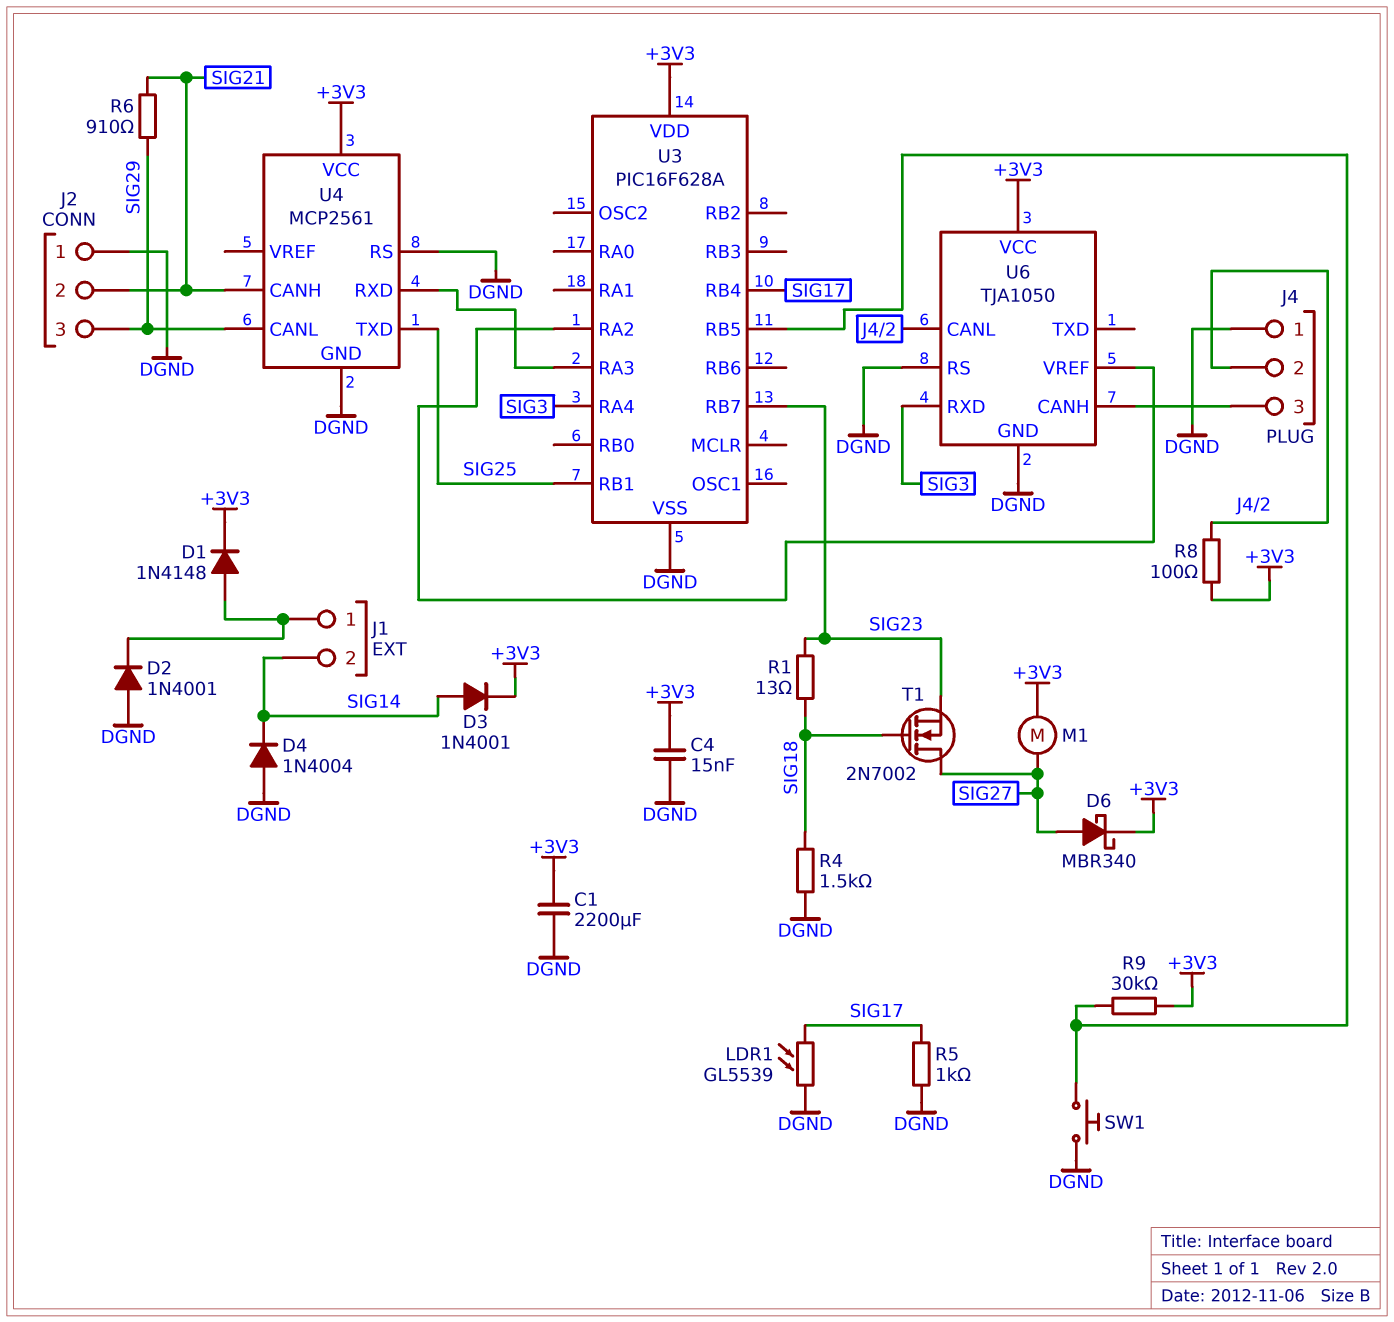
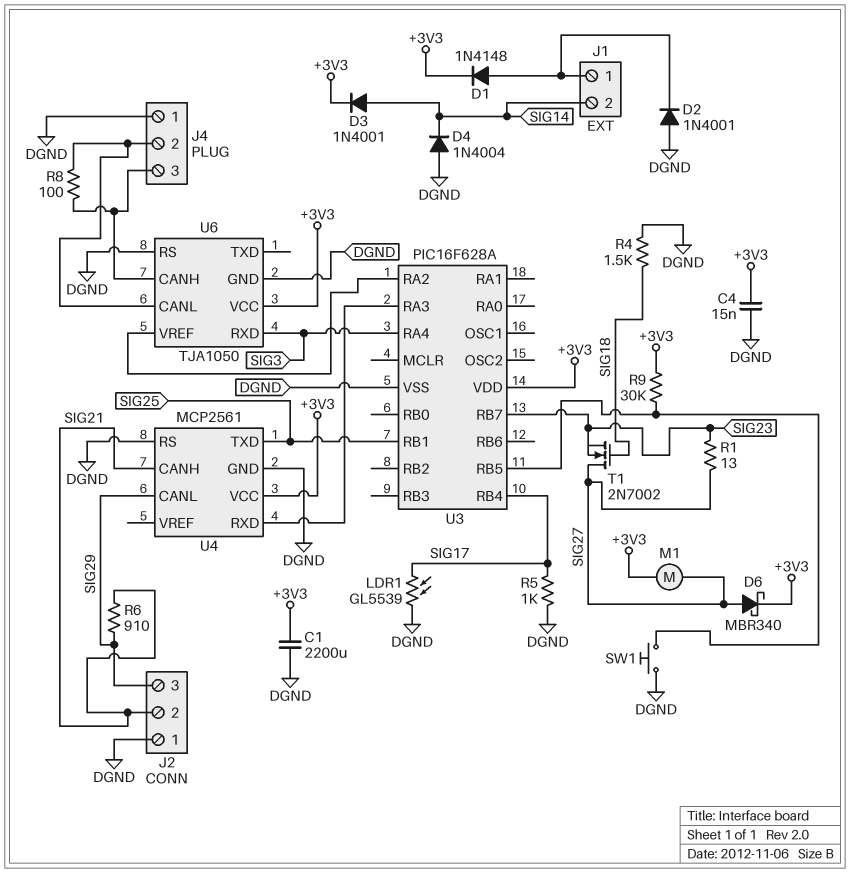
R1: 13 (SIG18, SIG23) -> 13 (SIG23, SIG27)
R8: 100 (+3V3, J4/2) -> 100 (J4/2, J4/3)

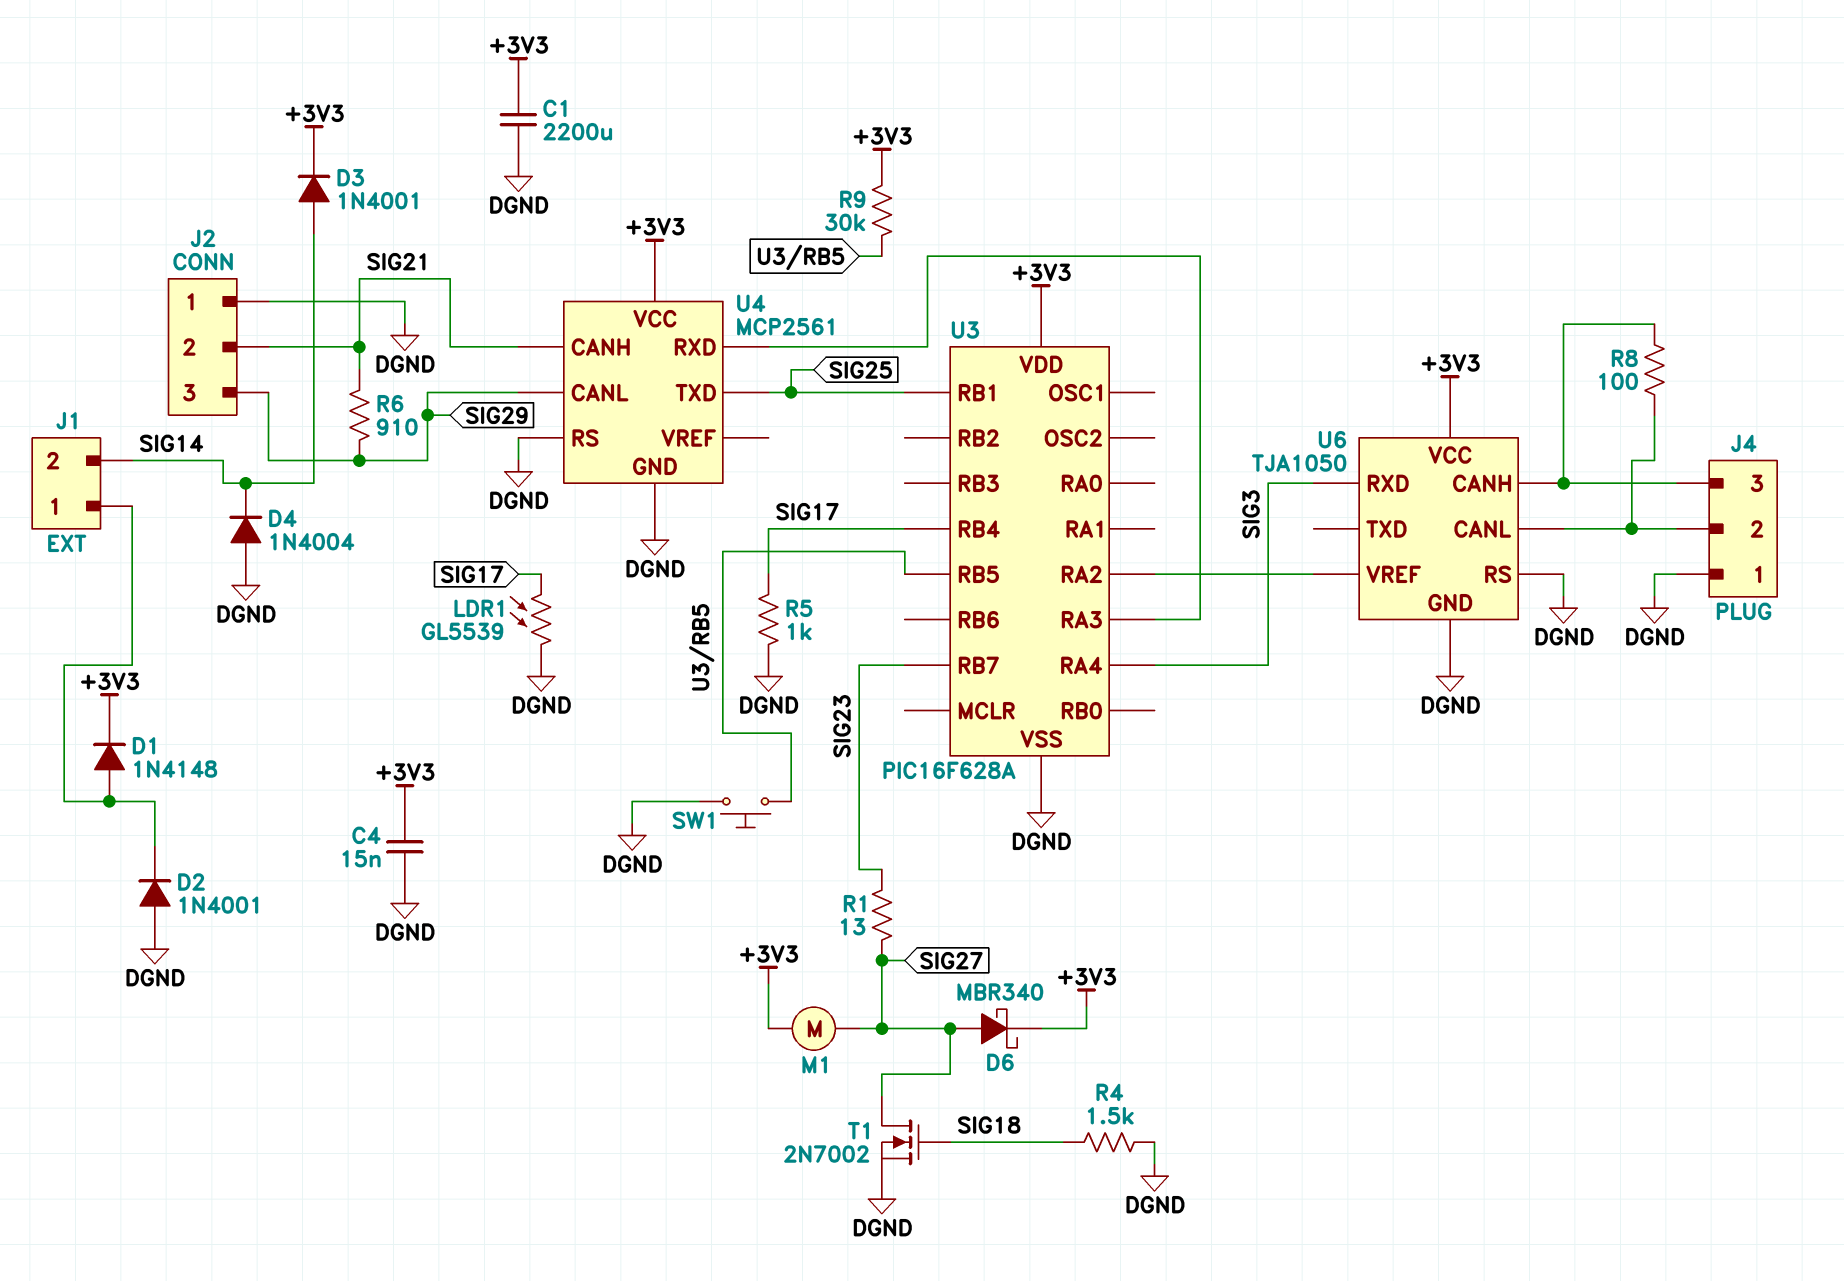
T1: NMOS 2N7002 (G SIG18, D SIG27, S SIG23) -> NMOS 2N7002 (G SIG18, D SIG27, S DGND)

